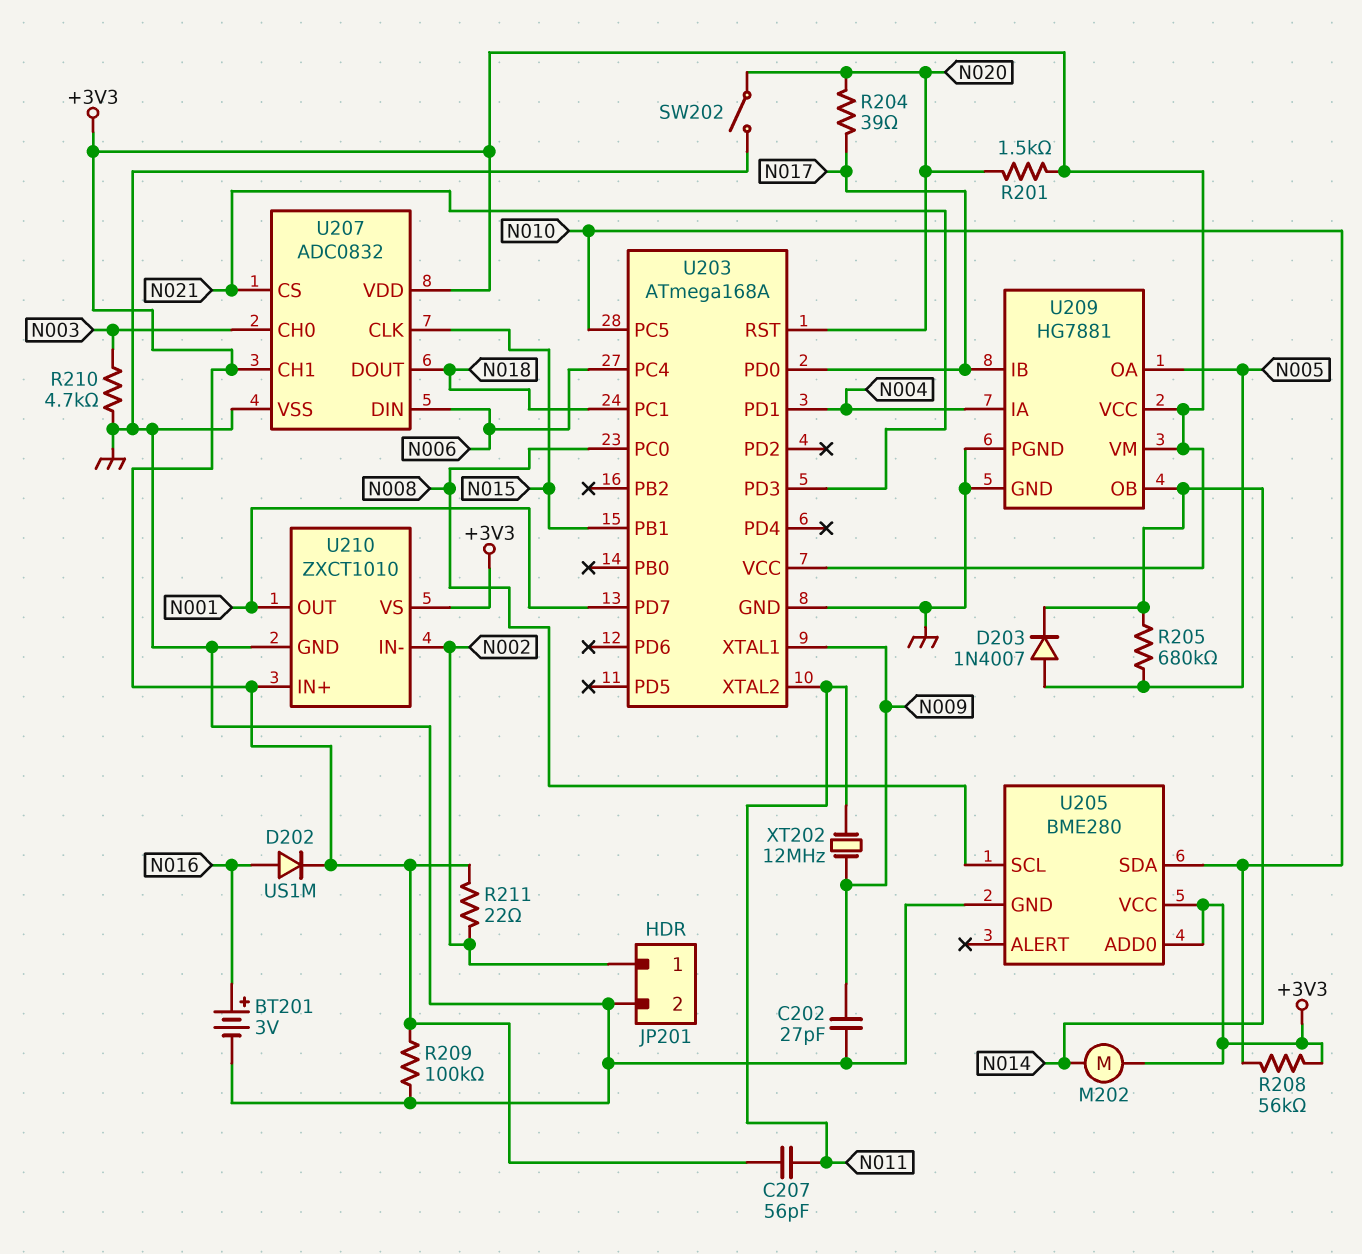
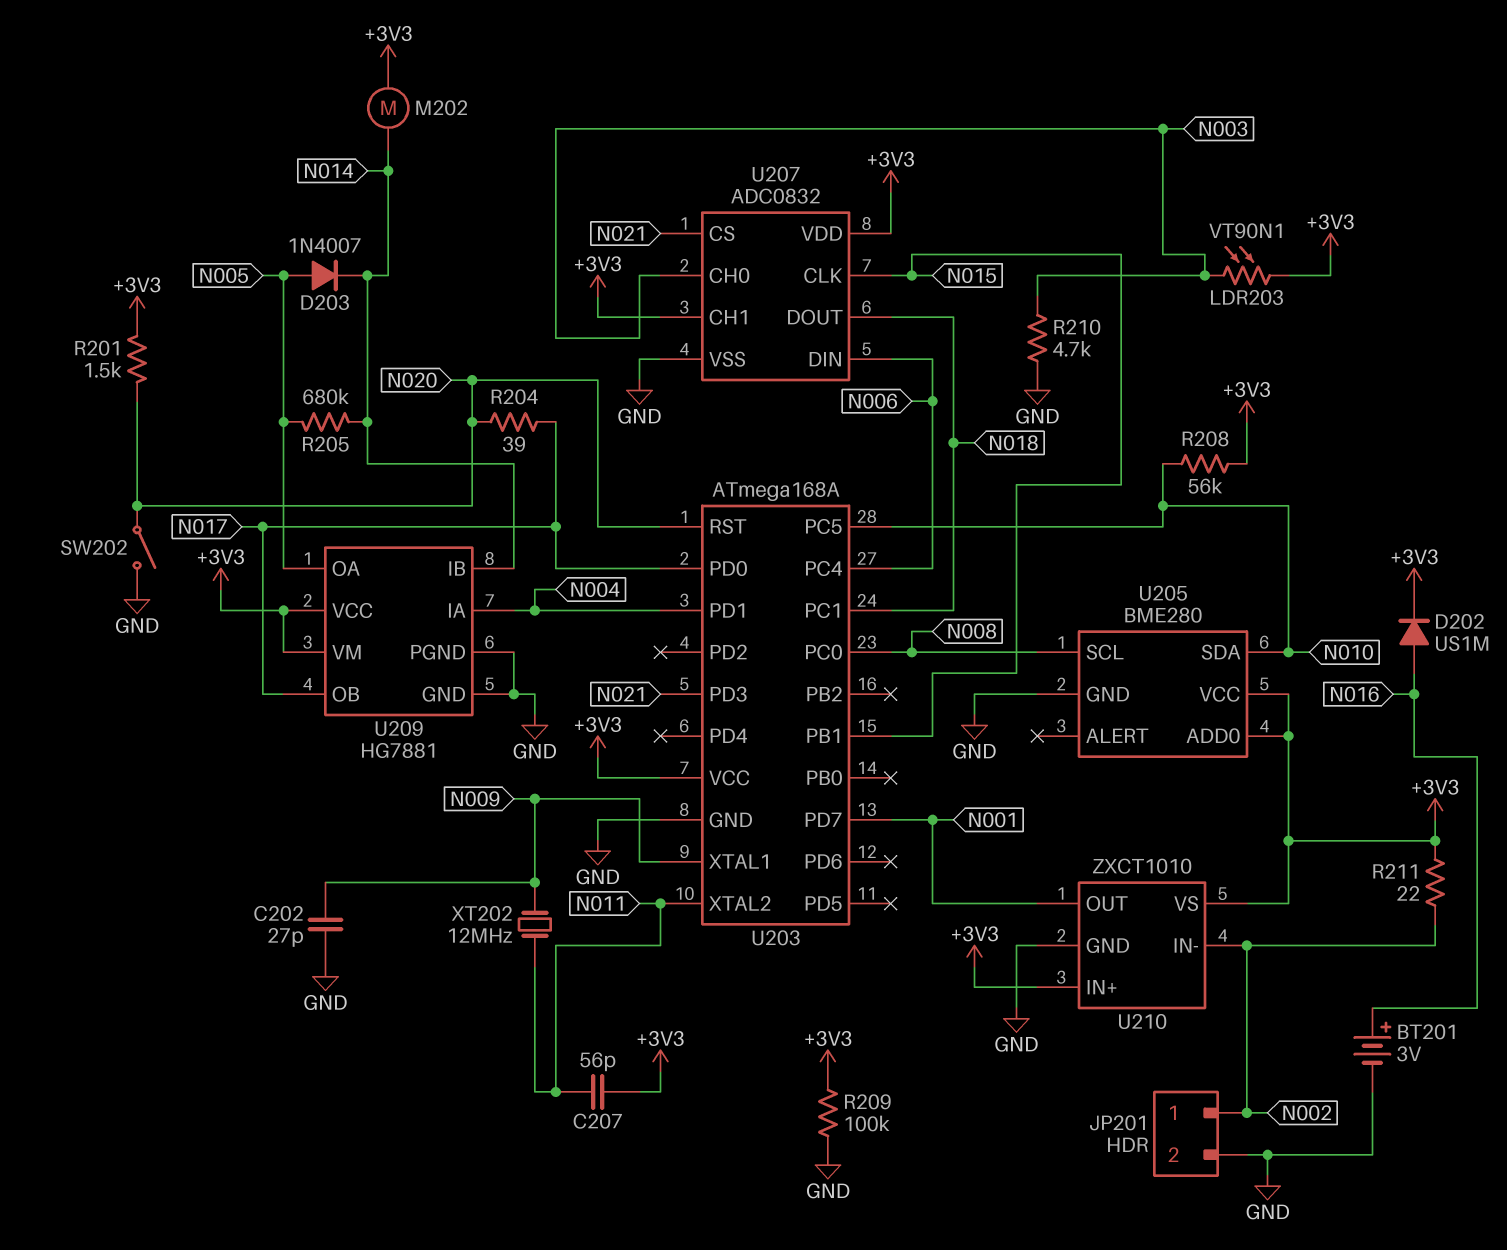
LDR203: none -> VT90N1 (+3V3, N003)
U209 pin IB: N017 -> N014
U209 pin OB: N014 -> N017

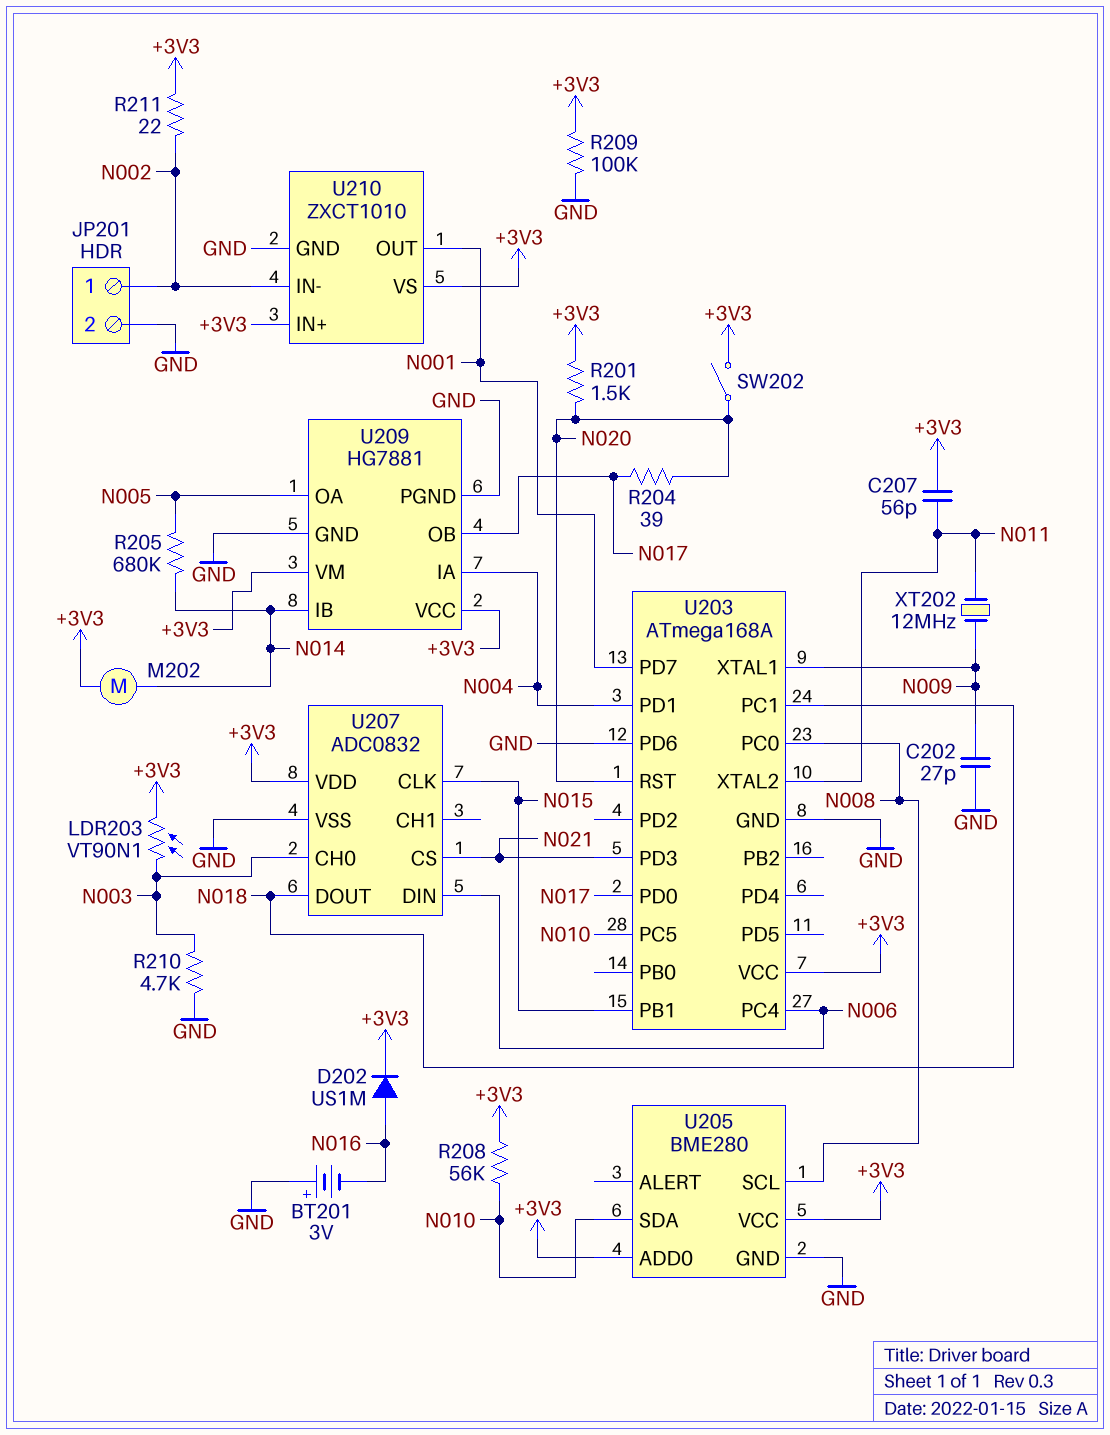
BT201: 3V (plus N016, minus GND) -> 3V (plus GND, minus N016)
D203: diode 1N4007 (A N005, K N014) -> none
SW202: switch (GND, N020) -> switch (+3V3, N020)
U203 pin PD6: none -> GND
U207 pin CH1: +3V3 -> none

